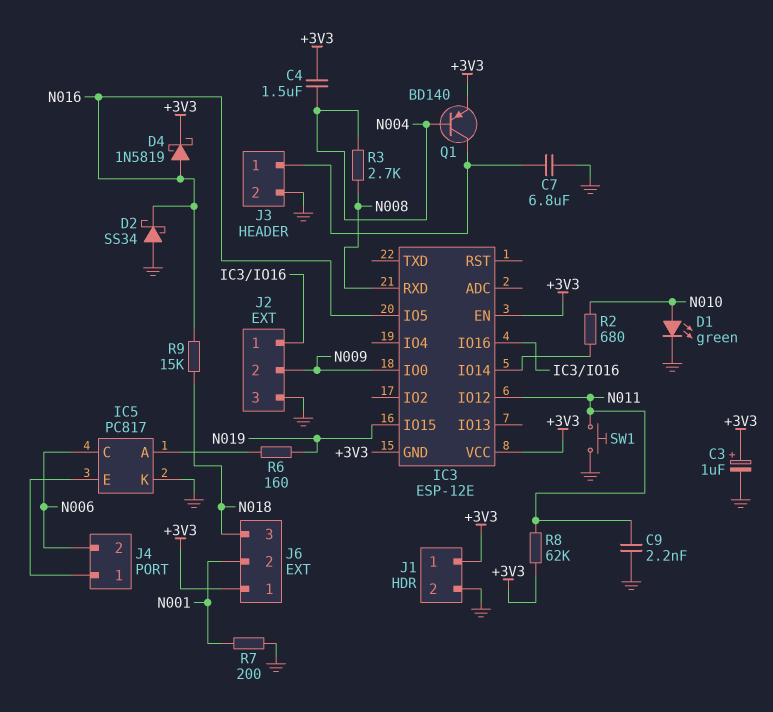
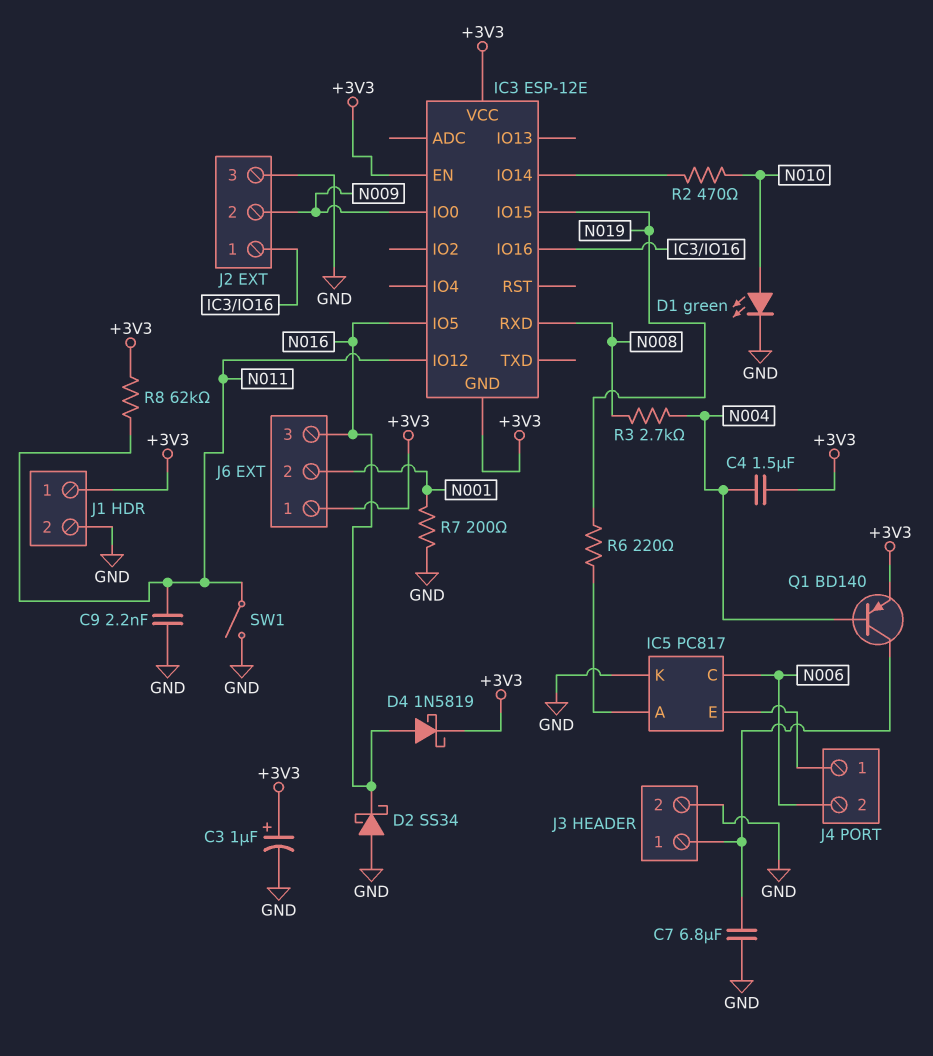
J6 pin 3: N018 -> N016
R2: 680 (IC3/IO14, N010) -> 470 (IC3/IO14, N010)
R6: 160 (IC5/A, N019) -> 220 (IC5/A, N019)
R9: 15k (N016, N018) -> none
SW1: button (GND, N011) -> switch (GND, N011)

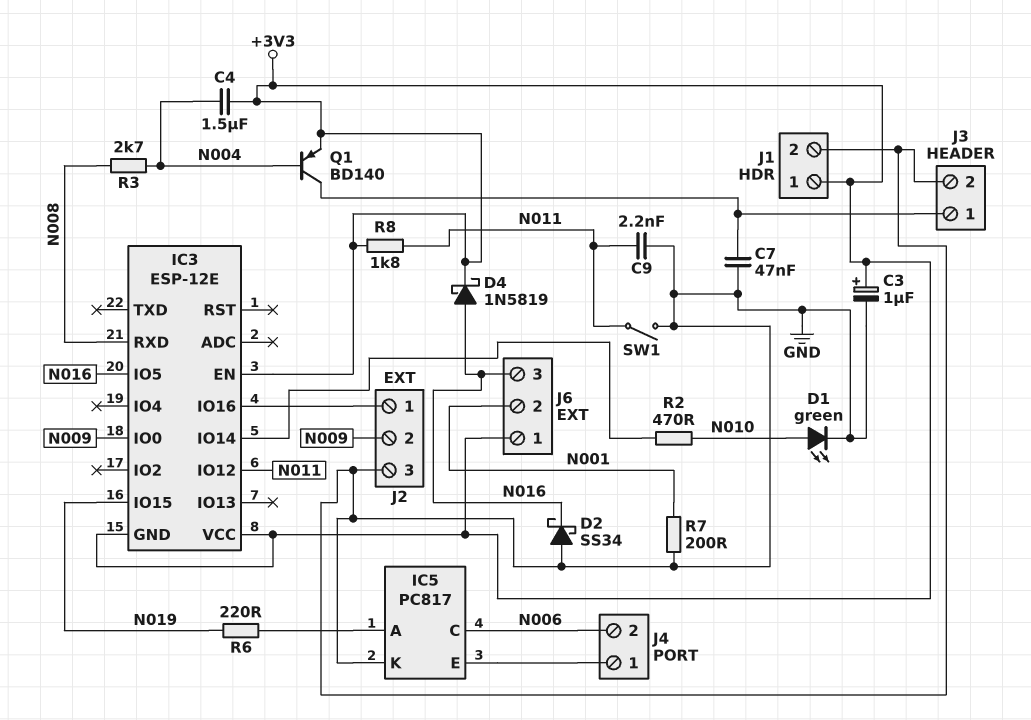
C7: 6.8uF (GND, J3/1) -> 47nF (GND, J3/1)
R8: 62k (+3V3, N011) -> 1.8k (+3V3, N011)

